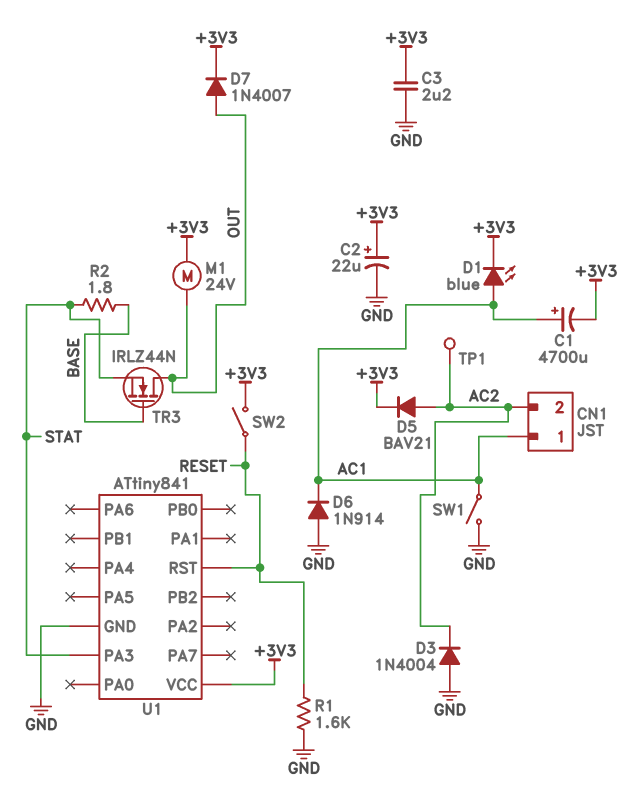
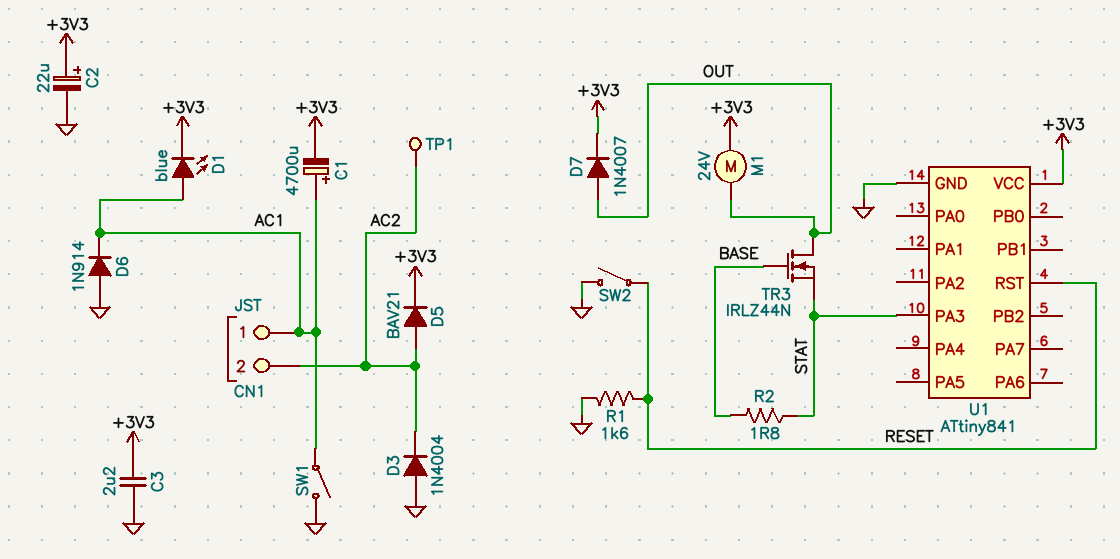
SW2: switch (+3V3, RESET) -> switch (GND, RESET)

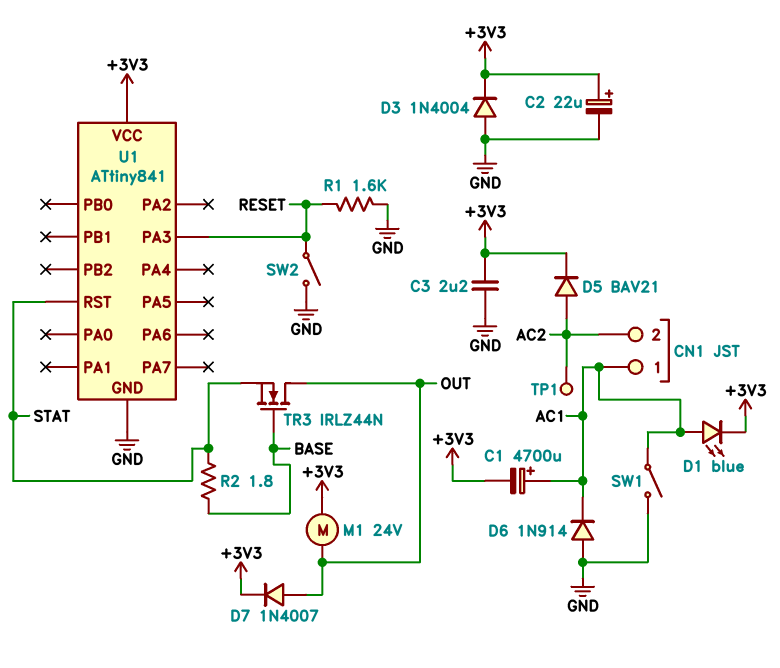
D3: diode 1N4004 (A GND, K AC2) -> diode 1N4004 (A GND, K +3V3)
U1 pin PA3: STAT -> RESET
U1 pin RST: RESET -> STAT

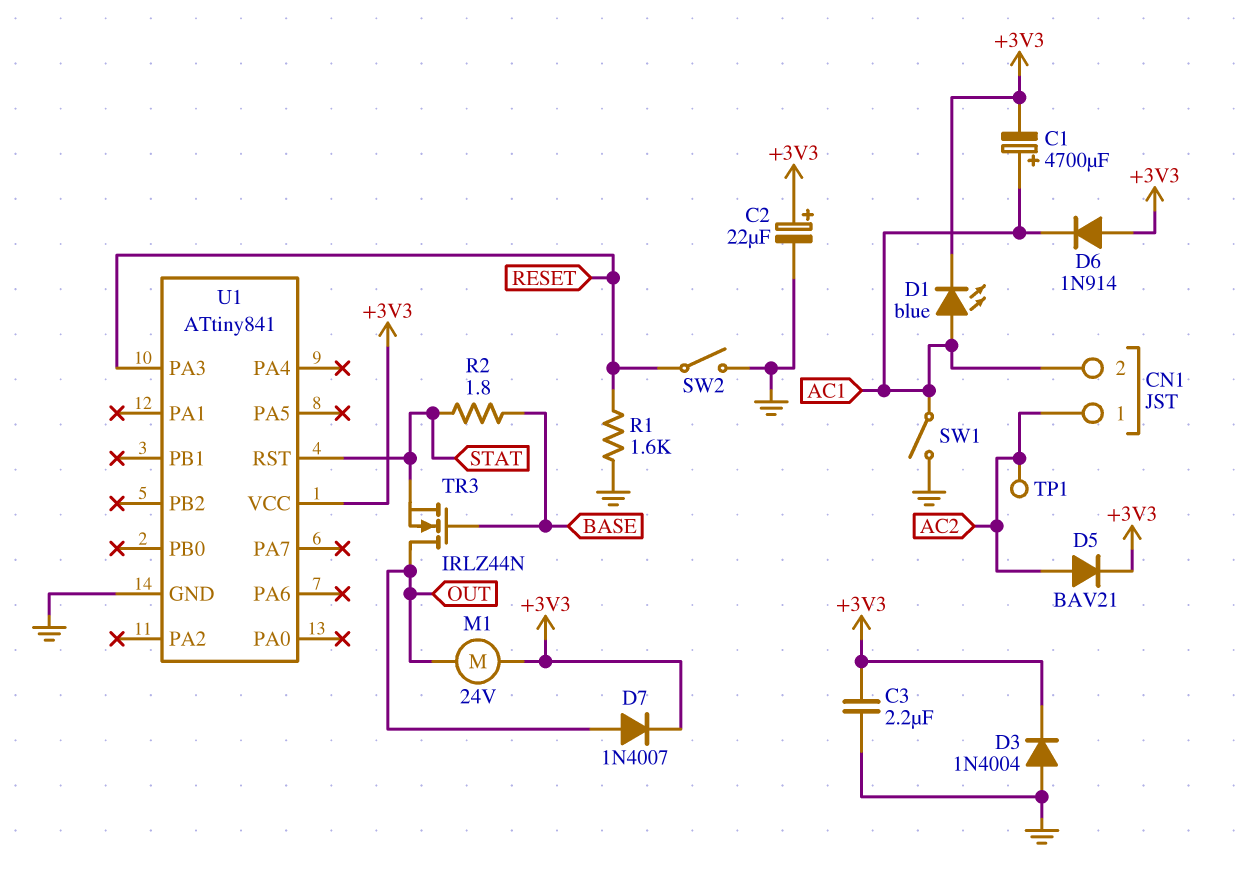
CN1 pin 1: AC1 -> AC2
CN1 pin 2: AC2 -> AC1
D6: diode 1N914 (A GND, K AC1) -> diode 1N914 (A +3V3, K AC1)

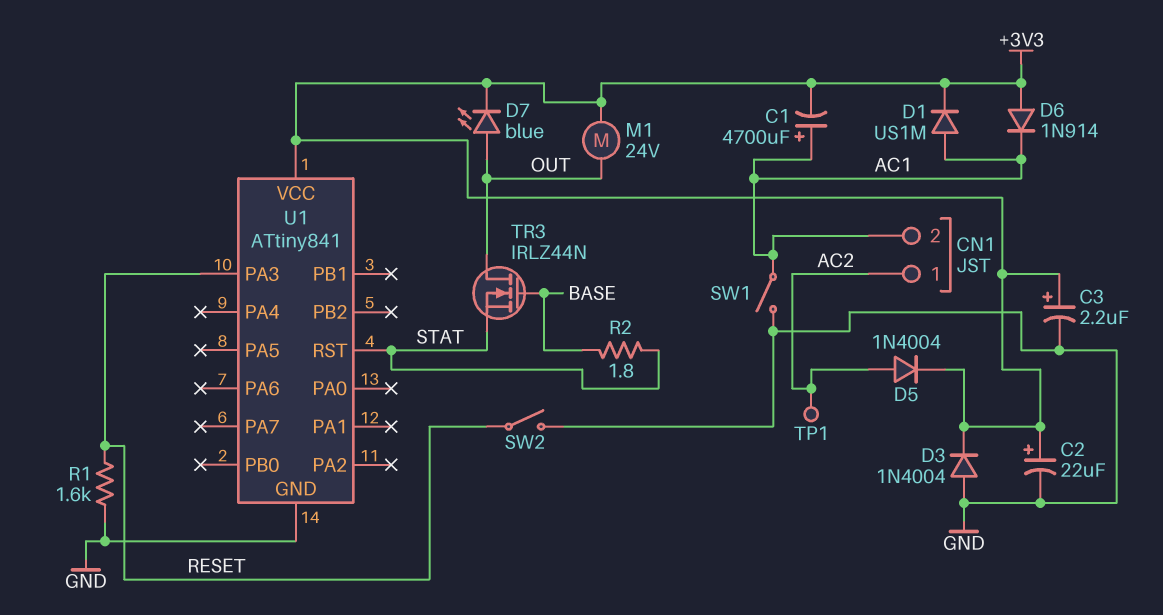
C3: 2.2uF (+3V3, GND) -> 2.2uF (plus +3V3, minus GND)
D1: LED blue (A AC1, K +3V3) -> diode US1M (A AC1, K +3V3)
D5: diode BAV21 (A AC2, K +3V3) -> diode 1N4004 (A AC2, K +3V3)
D7: diode 1N4007 (A OUT, K +3V3) -> LED blue (A OUT, K +3V3)

